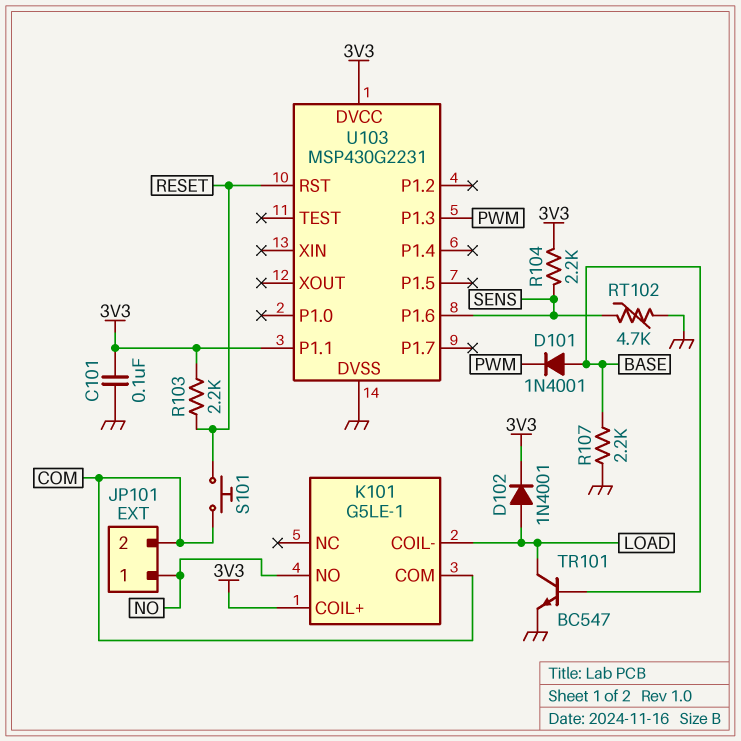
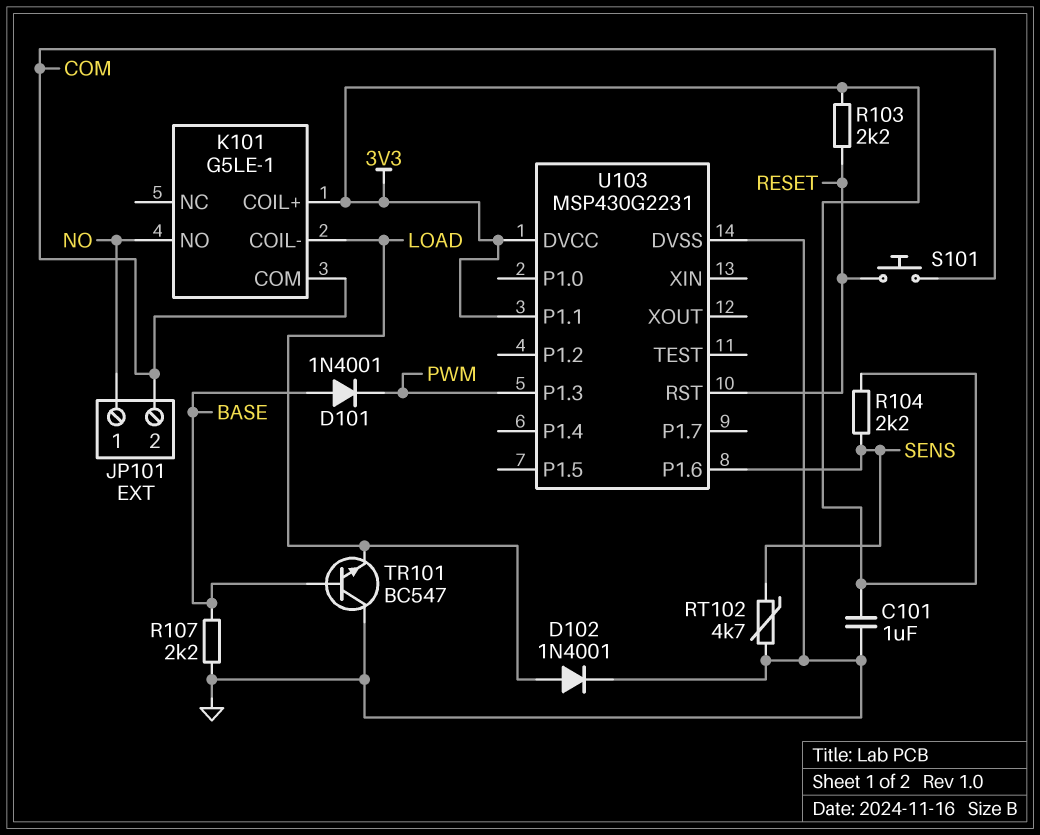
C101: 100nF (3V3, GND) -> 1uF (3V3, GND)
D102: diode 1N4001 (A LOAD, K 3V3) -> diode 1N4001 (A LOAD, K GND)
TR101: NPN BC547 (B BASE, C LOAD, E GND) -> NPN BC547 (B BASE, C GND, E LOAD)

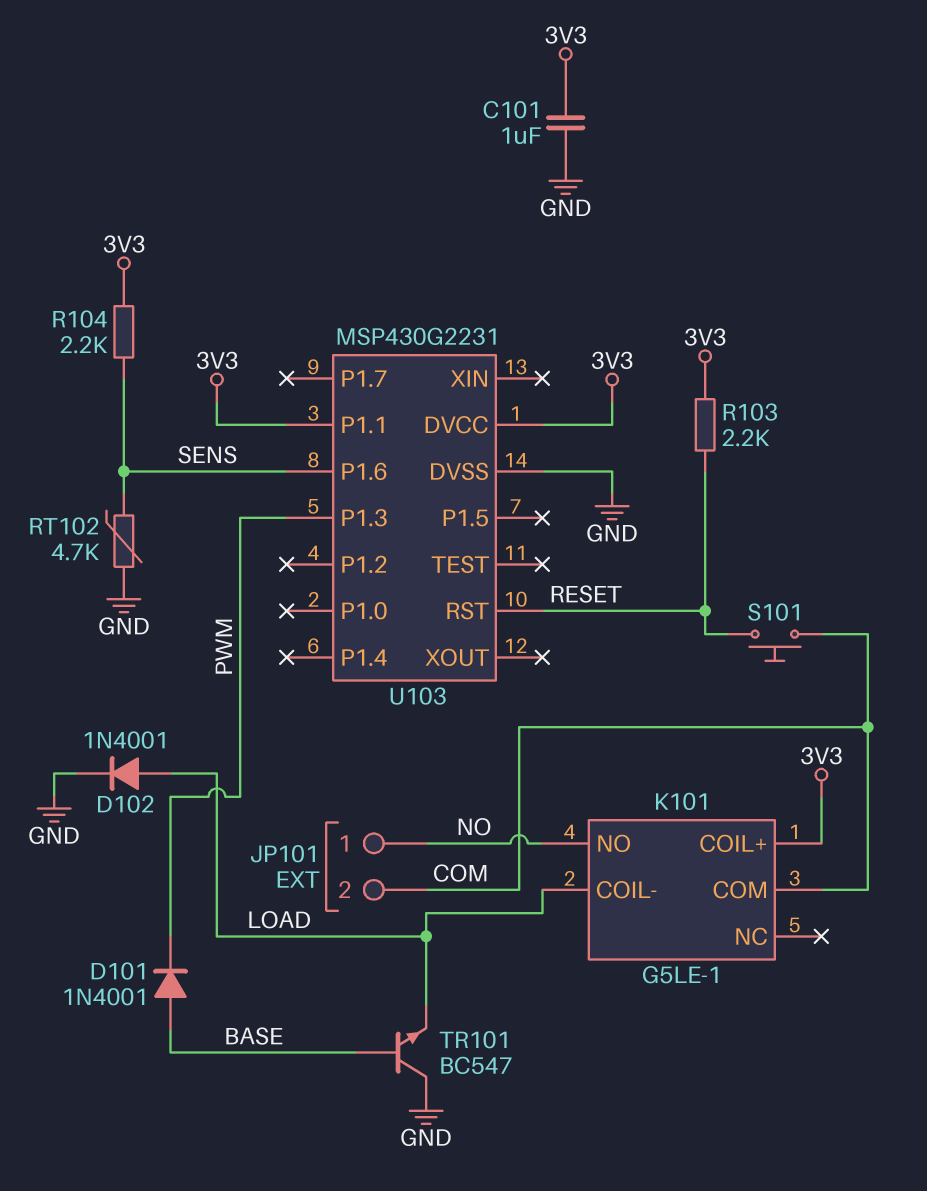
R107: 2.2k (BASE, GND) -> none

